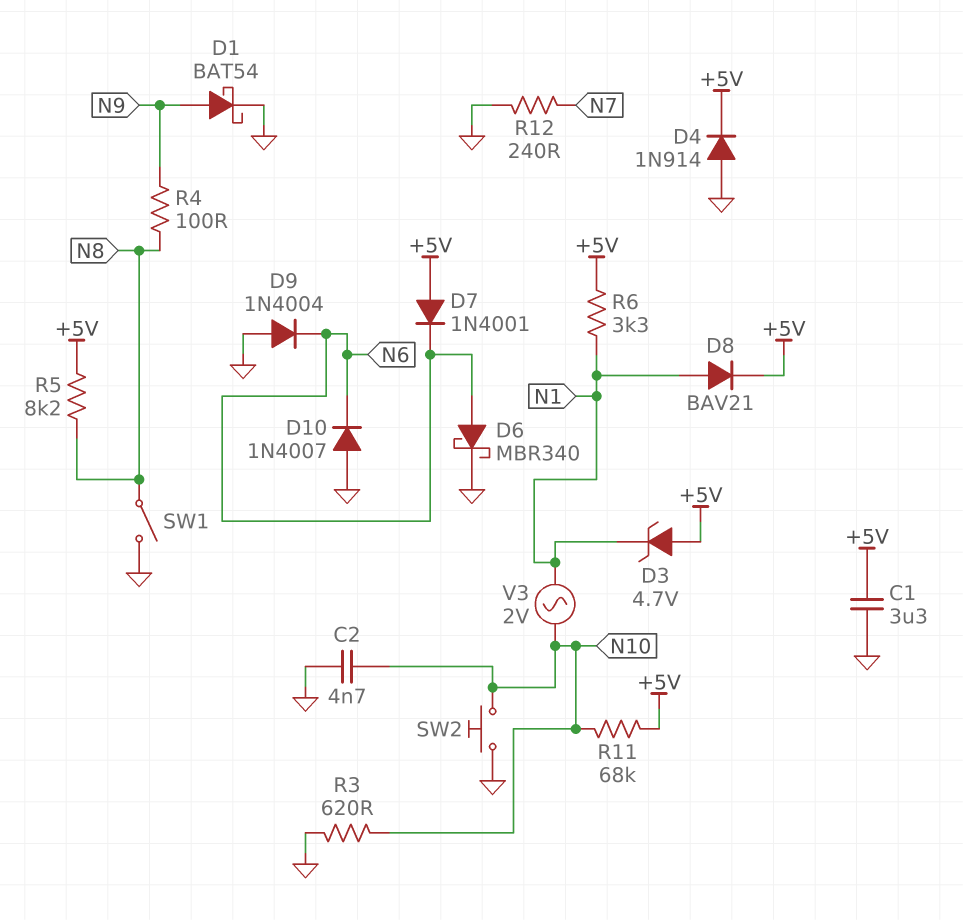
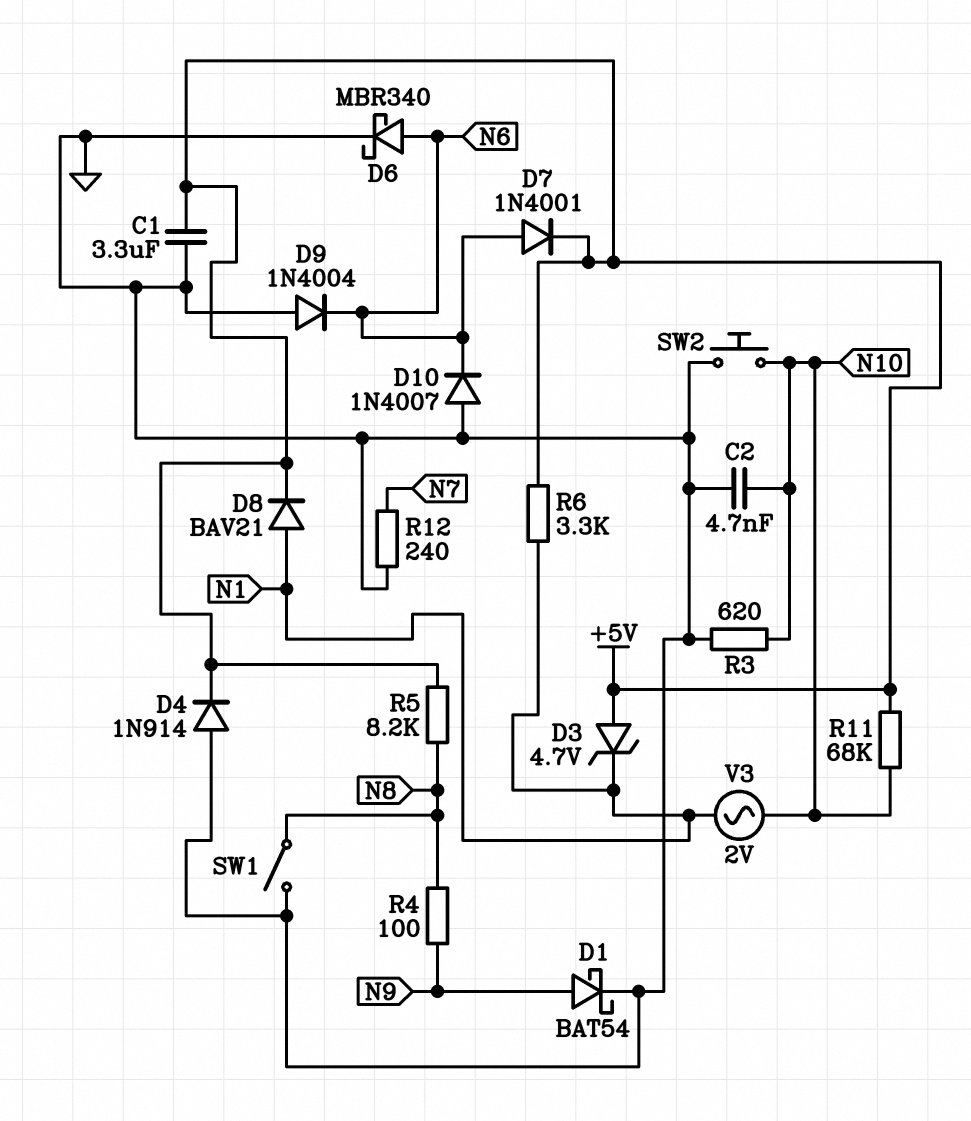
D7: diode 1N4001 (A +5V, K N6) -> diode 1N4001 (A N6, K +5V)

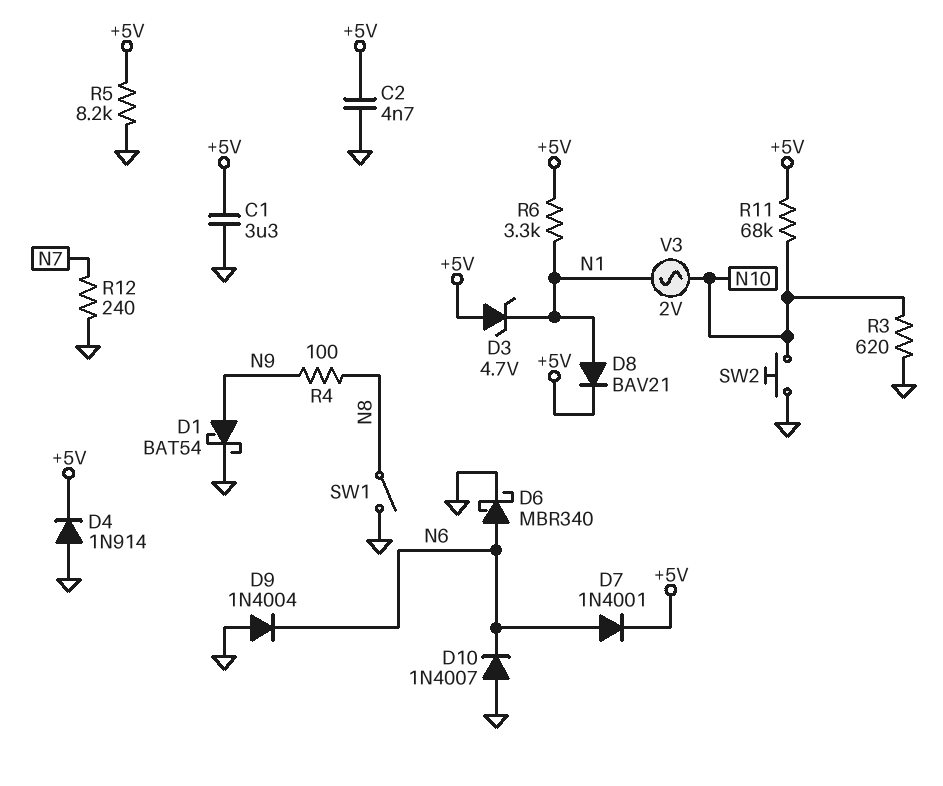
C2: 4.7nF (GND, N10) -> 4.7nF (+5V, GND)
R5: 8.2k (+5V, N8) -> 8.2k (+5V, GND)

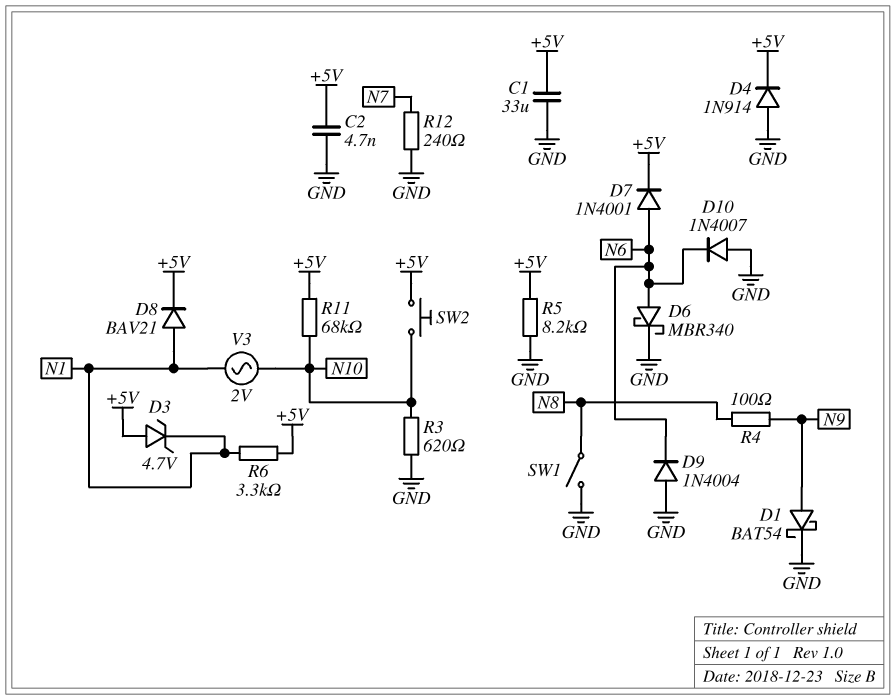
C1: 3.3uF (+5V, GND) -> 33uF (+5V, GND)
SW2: button (GND, N10) -> button (+5V, N10)

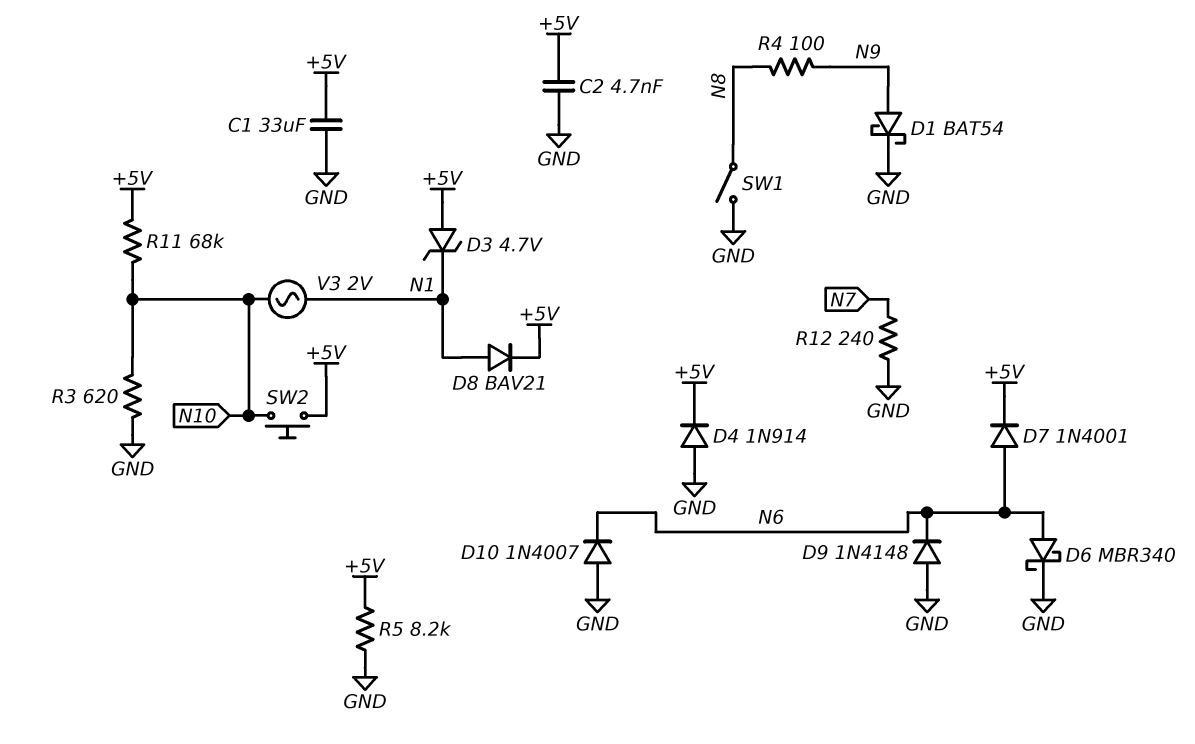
D9: diode 1N4004 (A GND, K N6) -> diode 1N4148 (A GND, K N6)
R6: 3.3k (+5V, N1) -> none

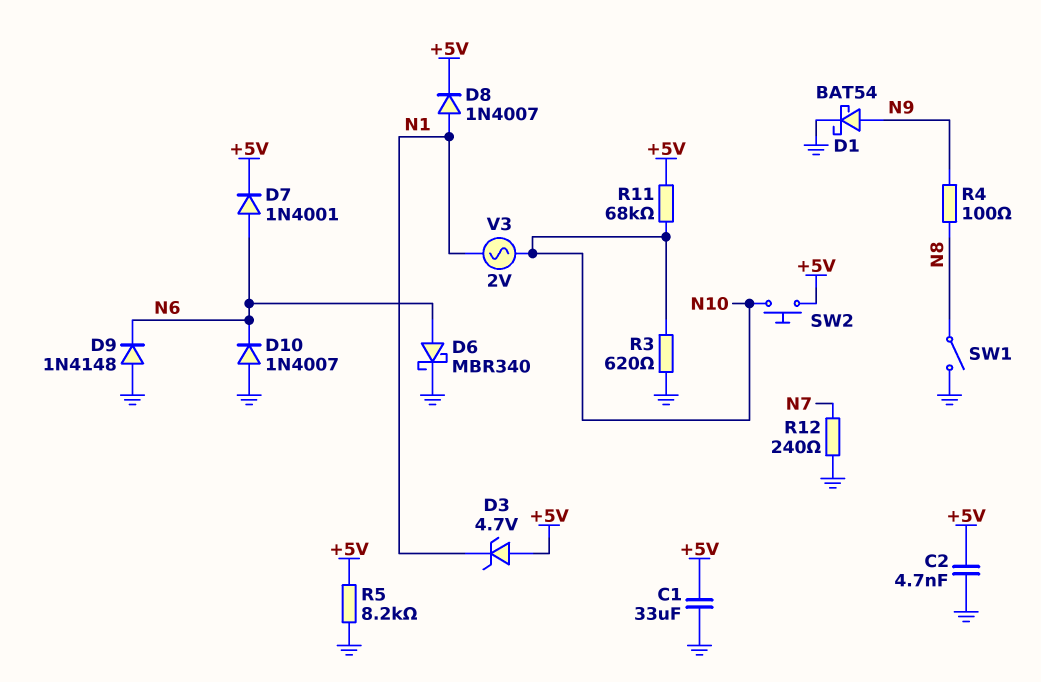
D4: diode 1N914 (A GND, K +5V) -> none
D8: diode BAV21 (A N1, K +5V) -> diode 1N4007 (A N1, K +5V)

